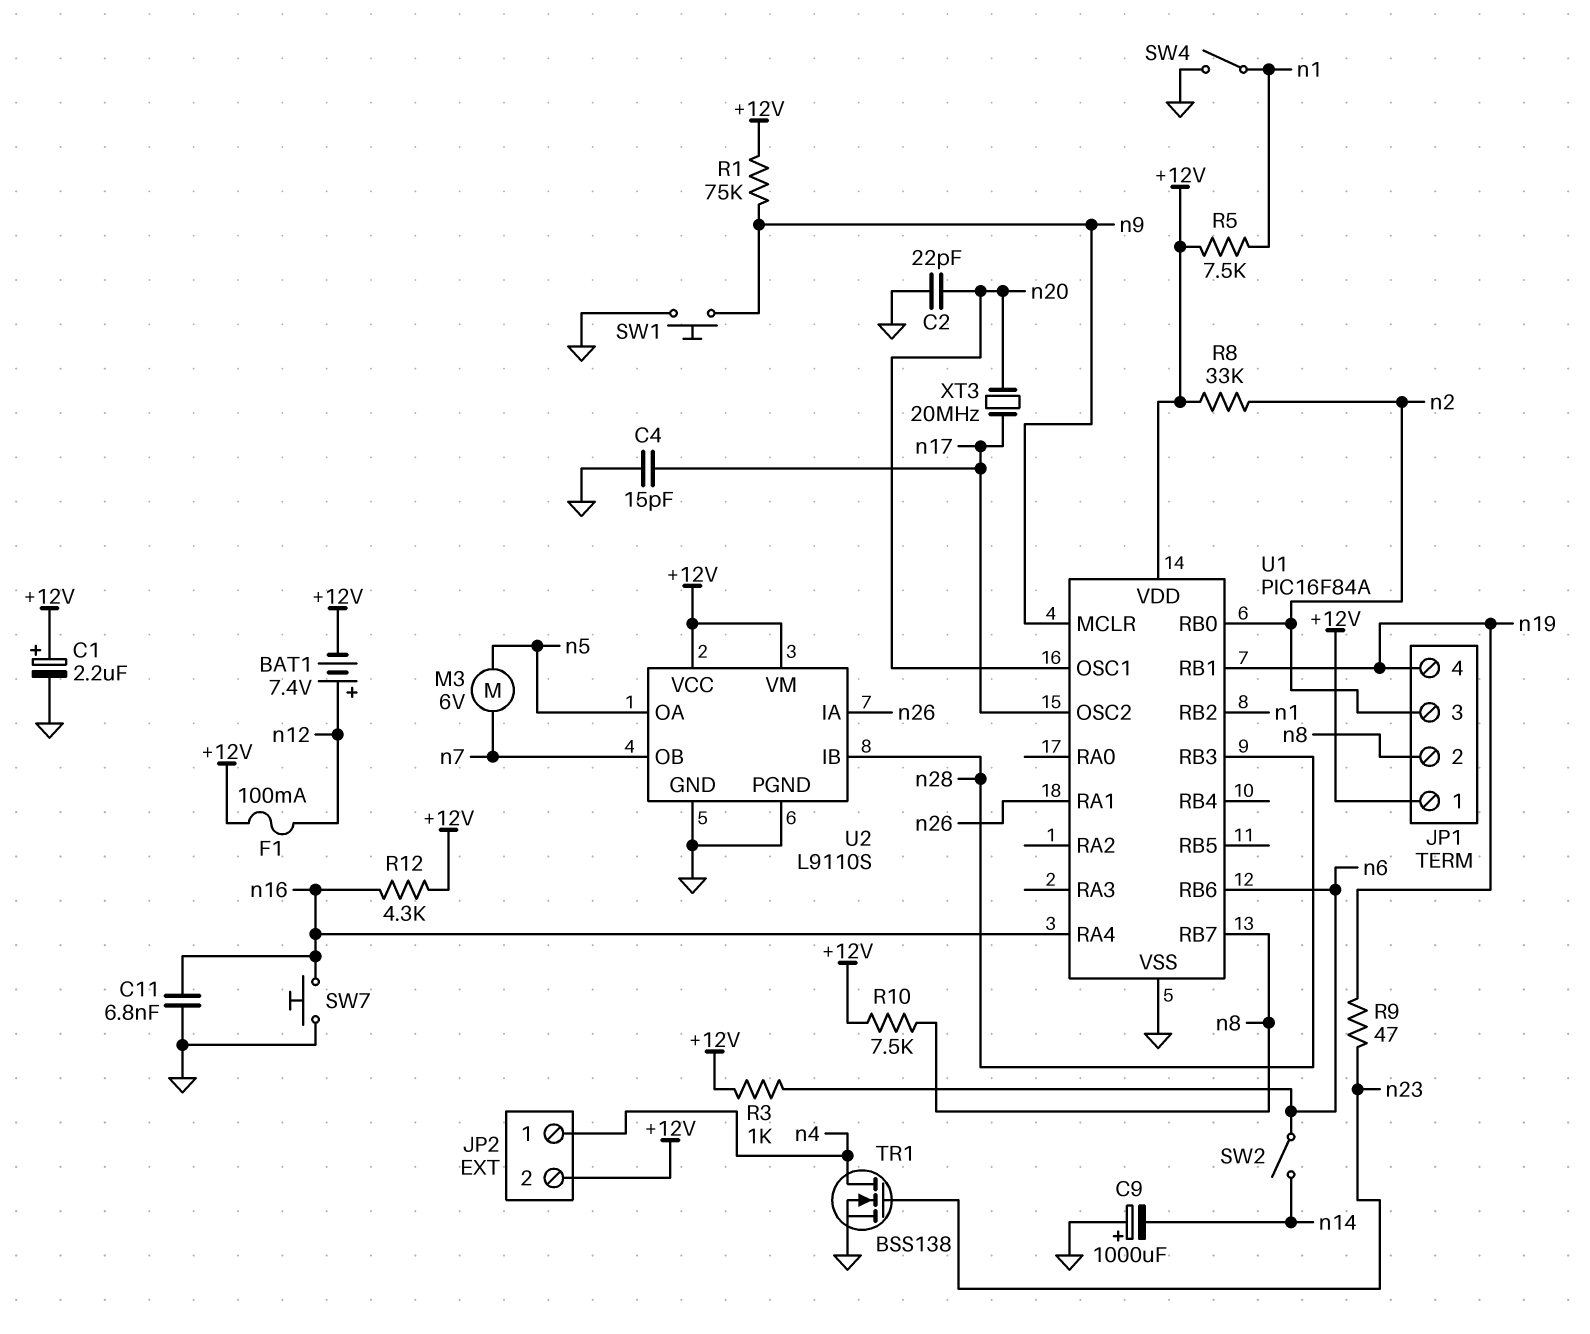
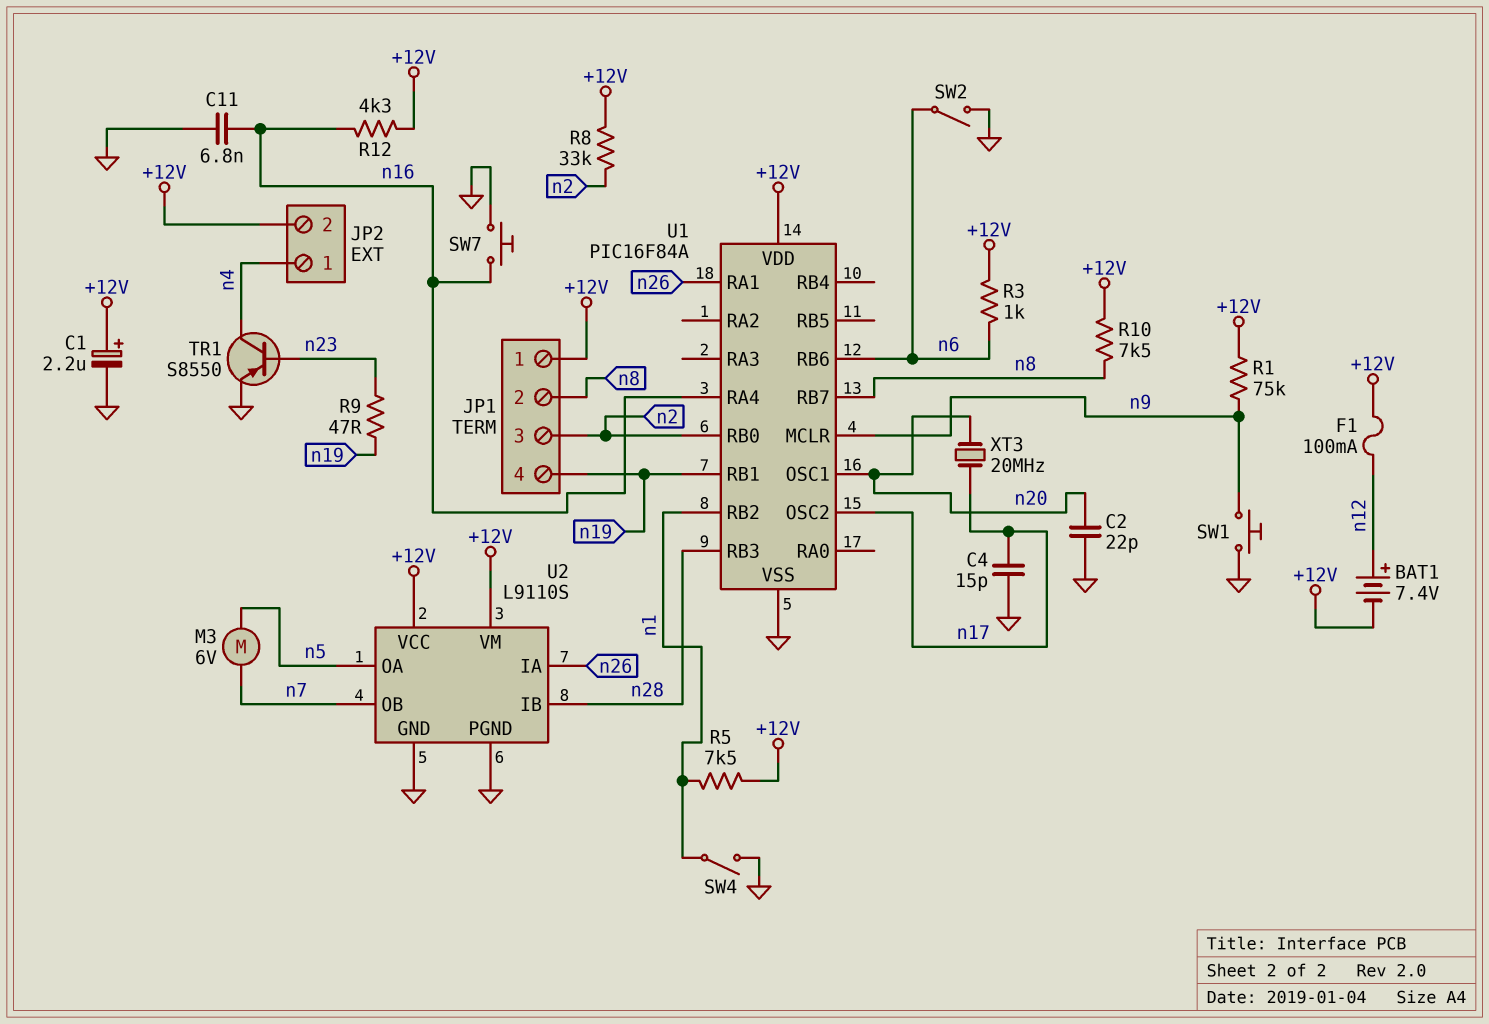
C9: 1000uF (plus GND, minus n14) -> none
SW2: switch (n6, n14) -> switch (GND, n6)
TR1: NMOS BSS138 (G n23, D n4, S GND) -> PNP S8550 (B n23, C n4, E GND)

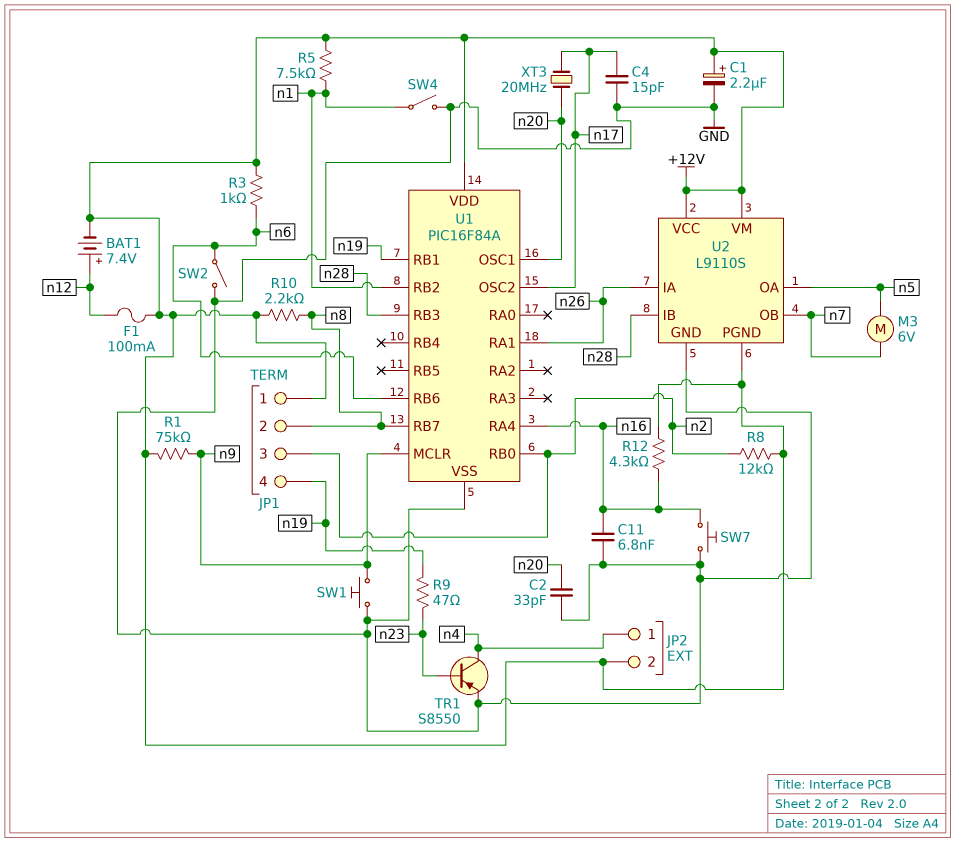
C2: 22pF (GND, n20) -> 33pF (GND, n20)
R8: 33k (+12V, n2) -> 12k (+12V, n2)
R10: 7.5k (+12V, n8) -> 2.2k (+12V, n8)
U2 pin PGND: GND -> +12V

